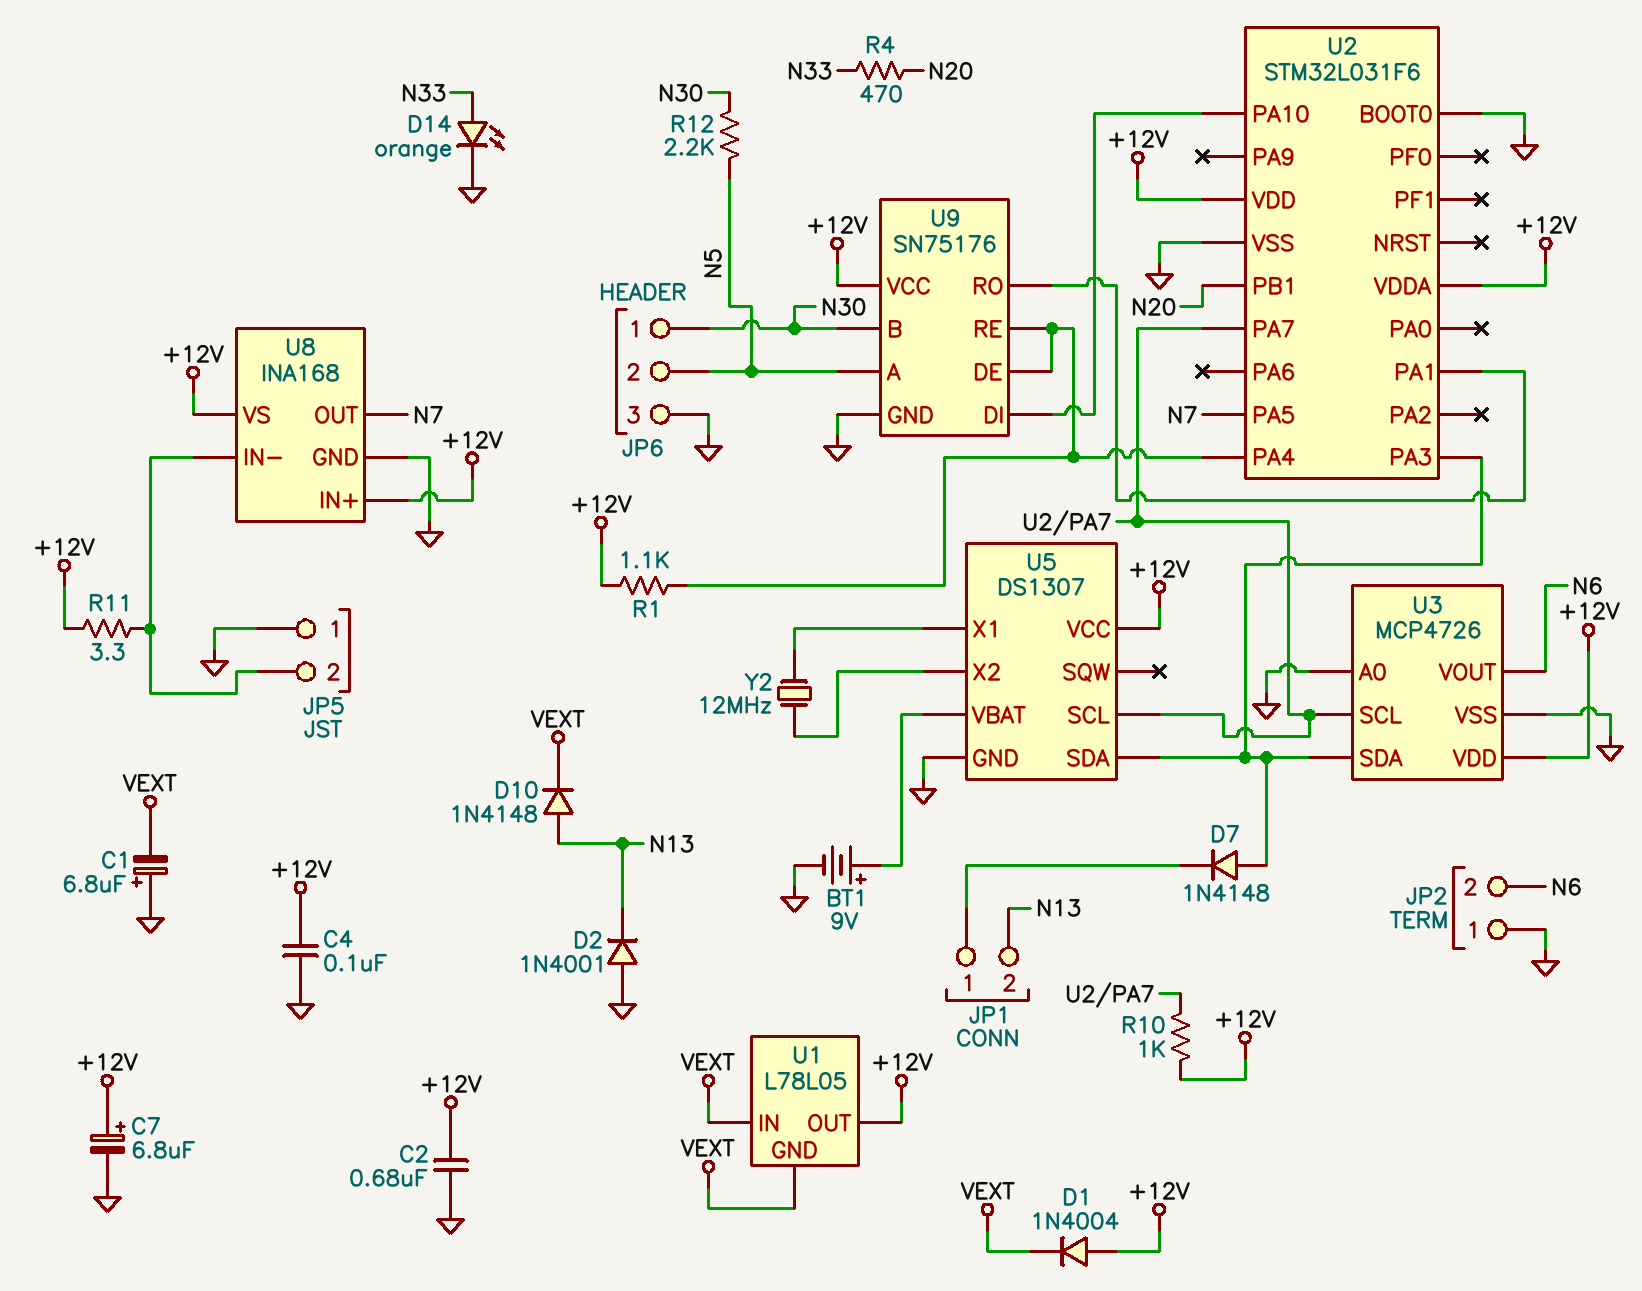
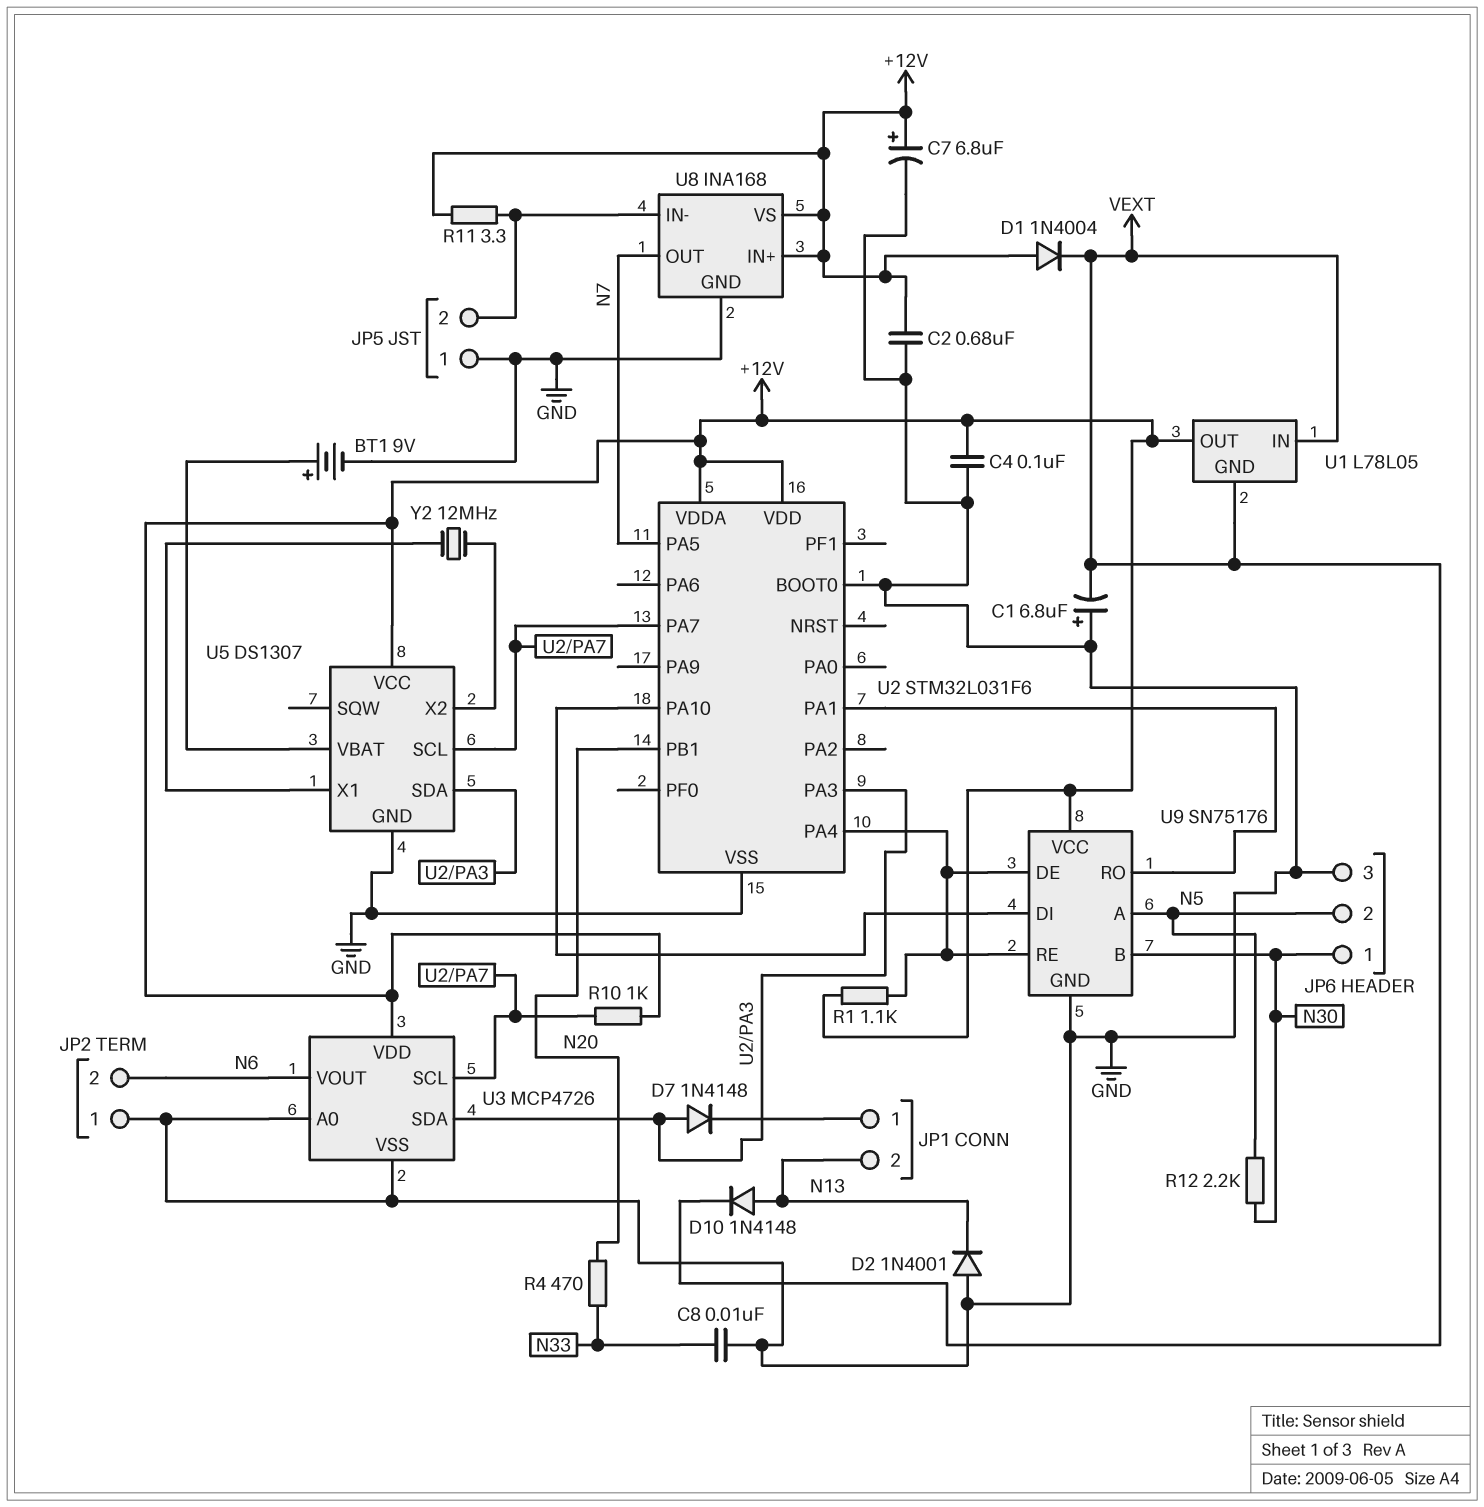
C8: none -> 10nF (GND, N33)
D14: LED orange (A N33, K GND) -> none

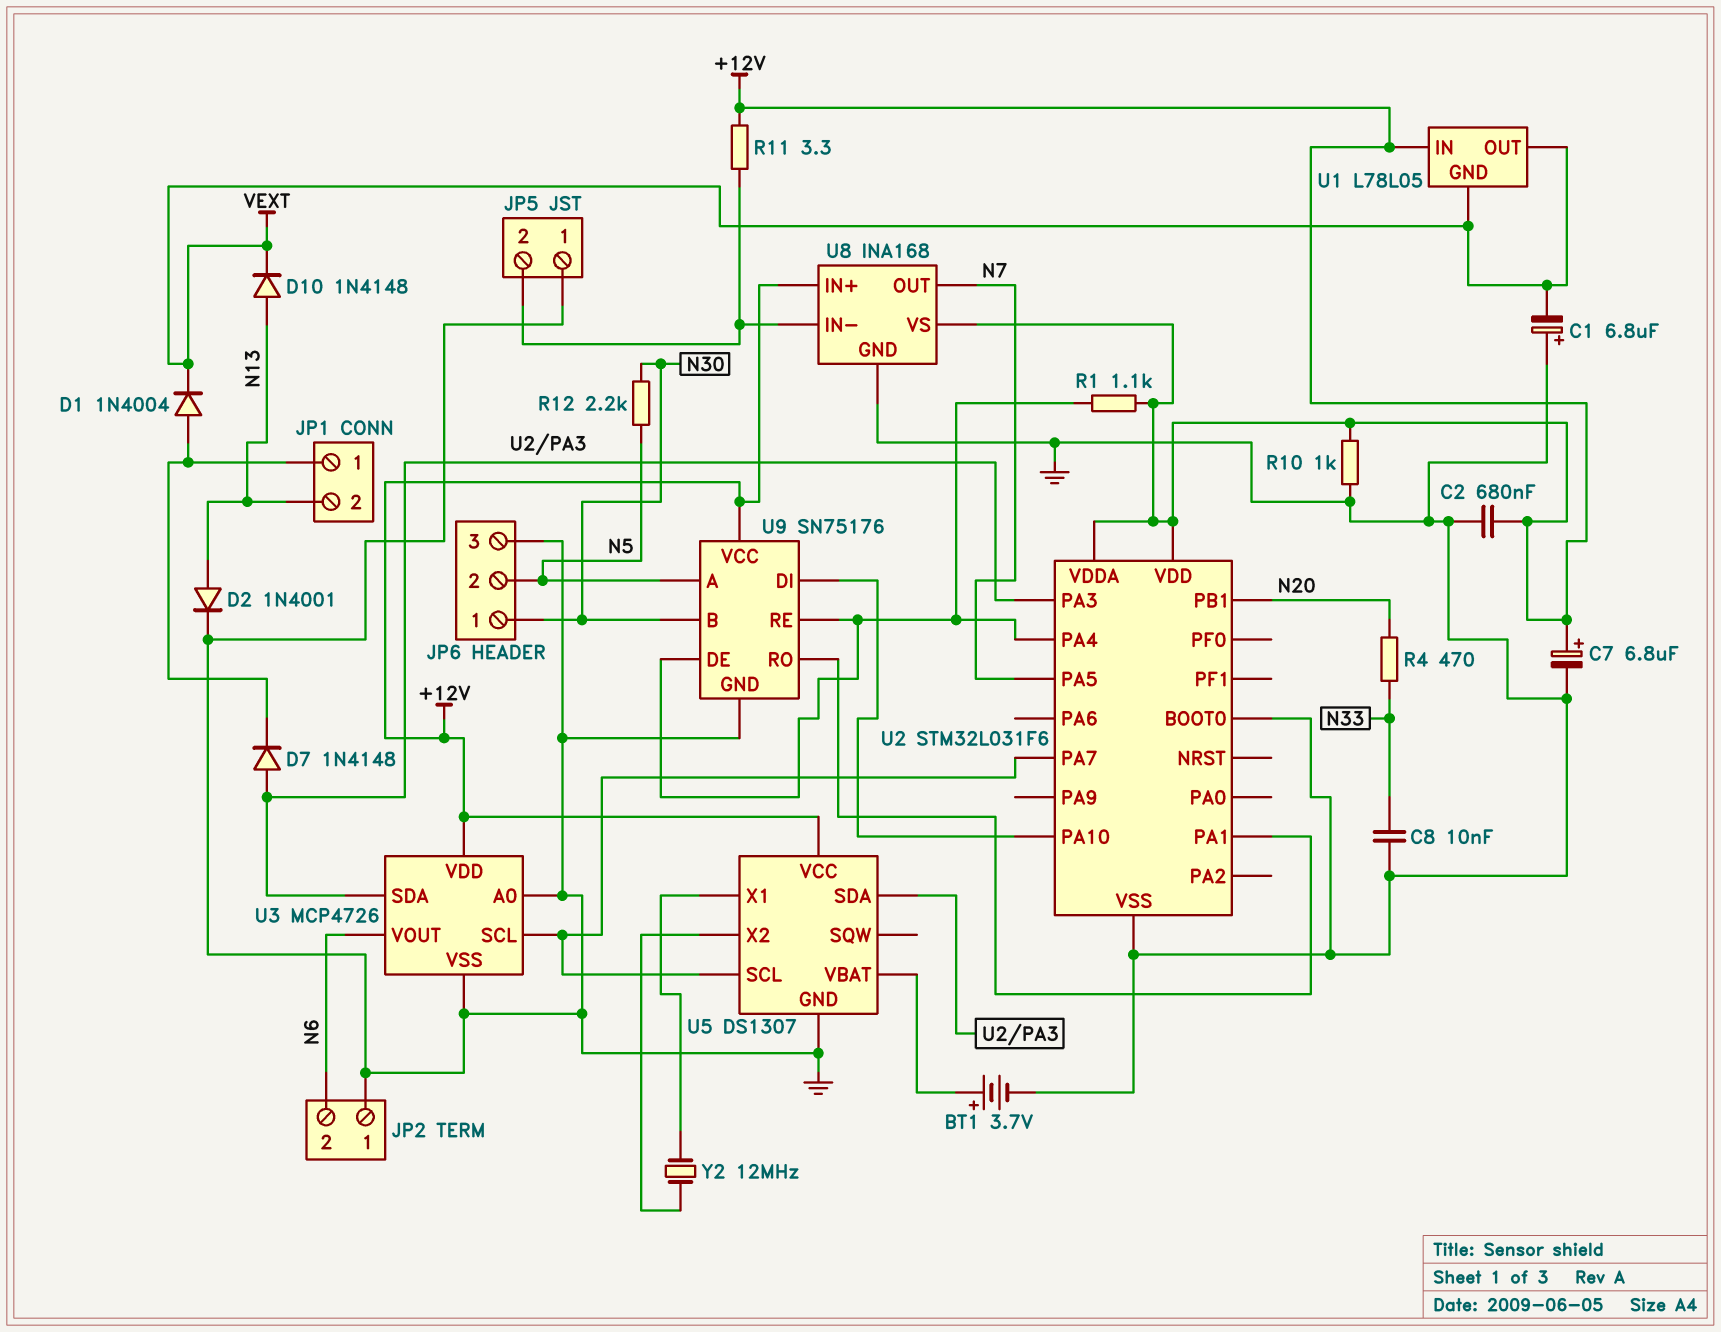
BT1: 9V (plus U5/VBAT, minus GND) -> 3.7V (plus U5/VBAT, minus GND)
C4: 100nF (+12V, GND) -> none
D1: diode 1N4004 (A +12V, K VEXT) -> diode 1N4004 (A JP1/1, K VEXT)
D2: diode 1N4001 (A GND, K N13) -> diode 1N4001 (A N13, K GND)
R10: 1k (+12V, U2/PA7) -> 1k (+12V, GND)
U1 pin IN: VEXT -> +12V
U1 pin OUT: +12V -> VEXT

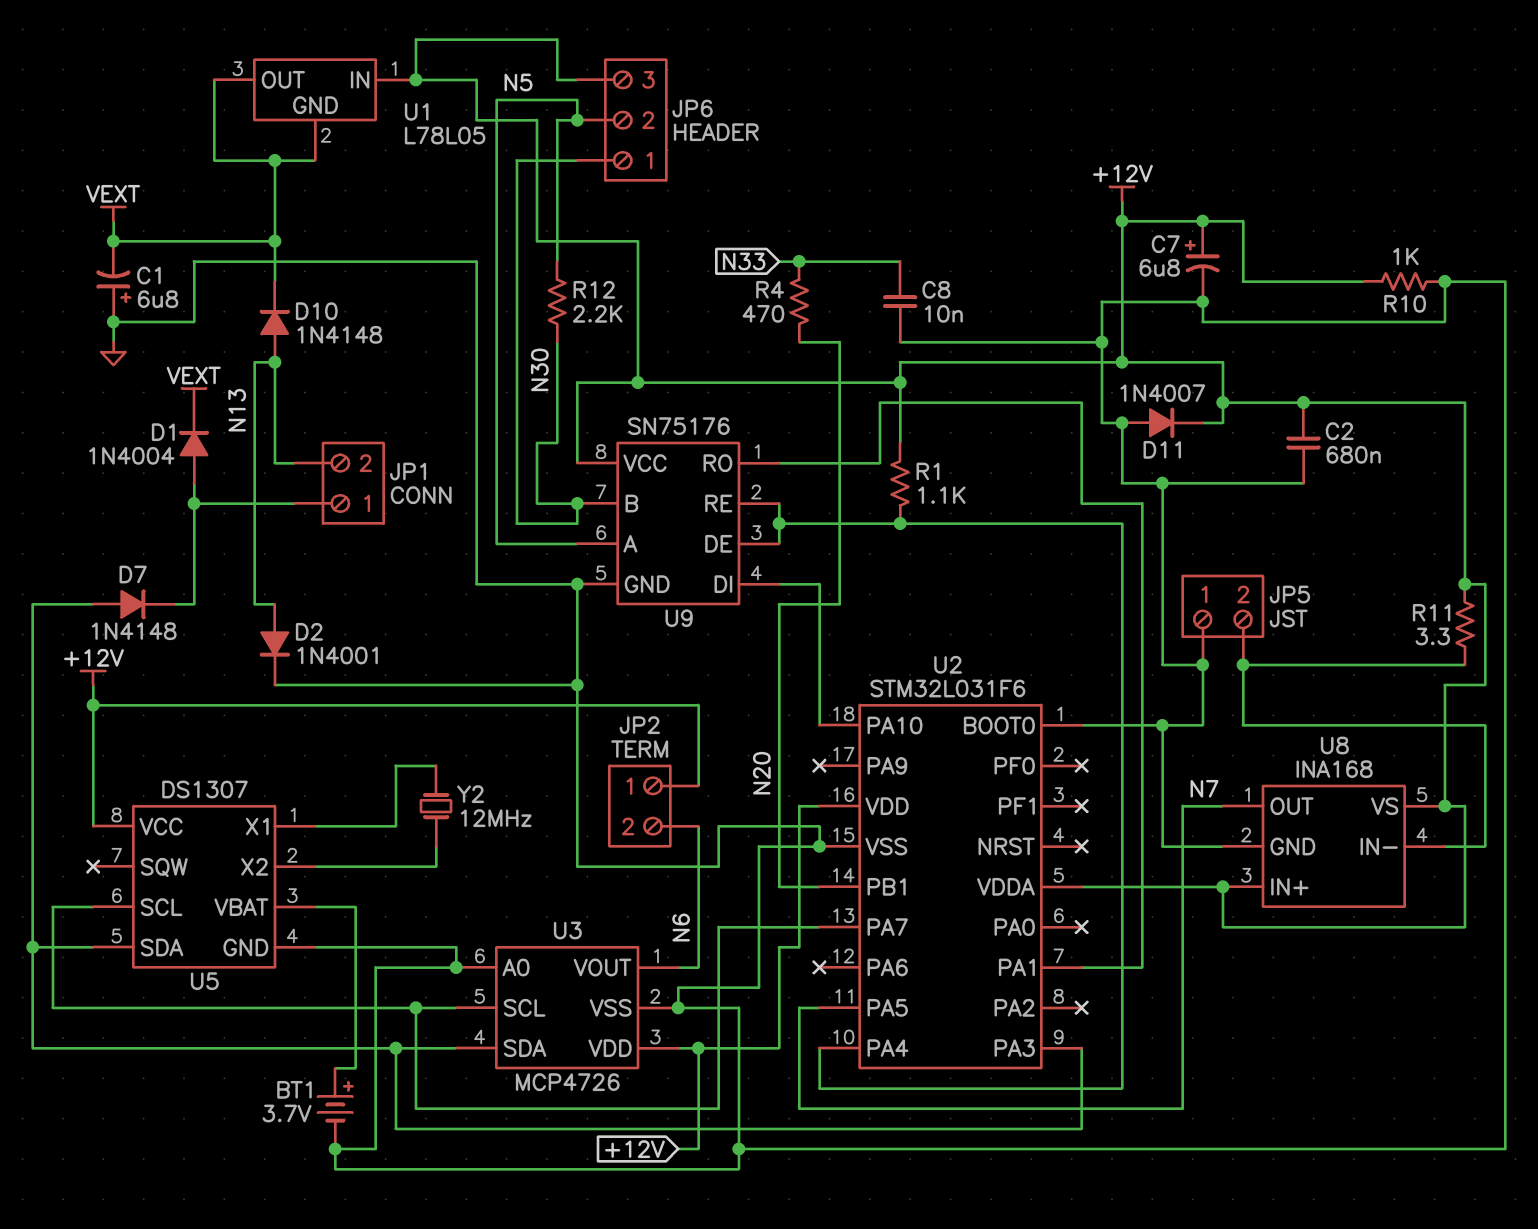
D11: none -> diode 1N4007 (A GND, K +12V)
JP2 pin 1: GND -> +12V
JP6 pin 3: GND -> +12V

